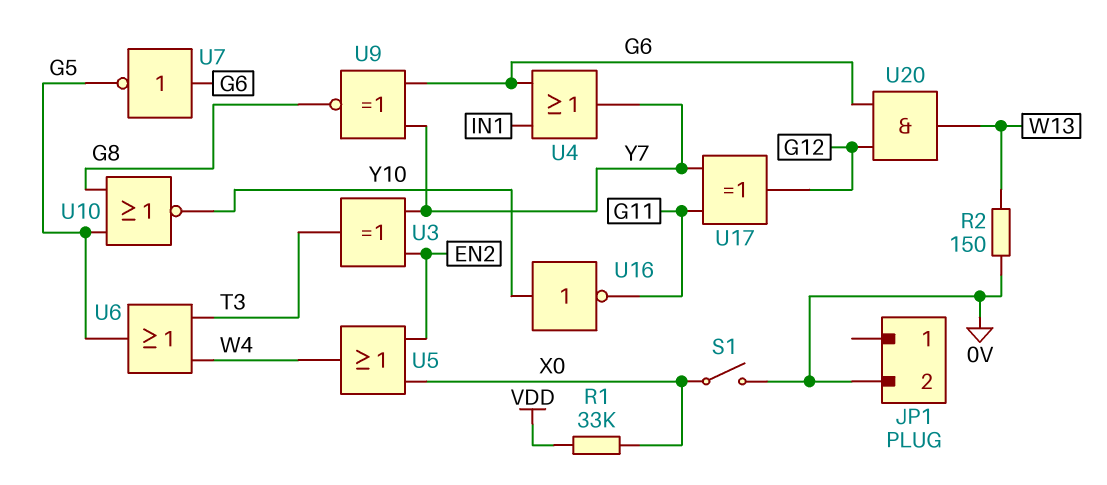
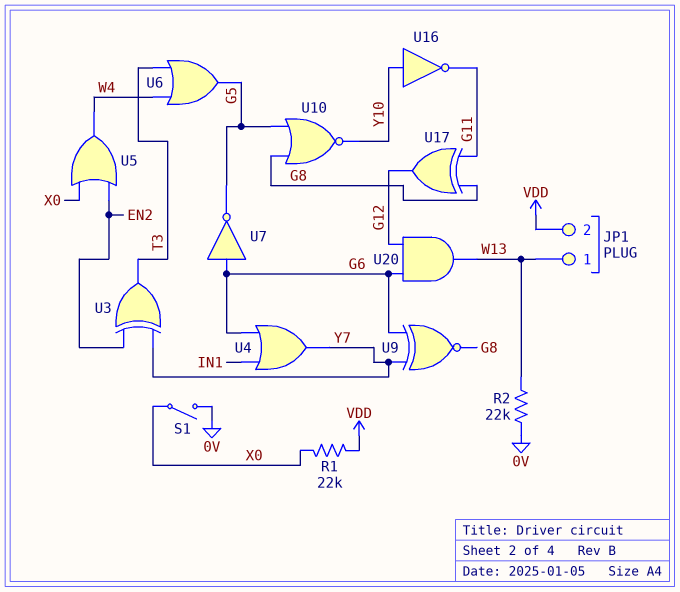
JP1 pin 1: none -> W13
JP1 pin 2: 0V -> VDD
R1: 33k (VDD, X0) -> 22k (VDD, X0)
R2: 150 (0V, W13) -> 22k (0V, W13)
U17: XOR (in G11, in Y7, out G12) -> XOR (in G8, in G11, out G12)

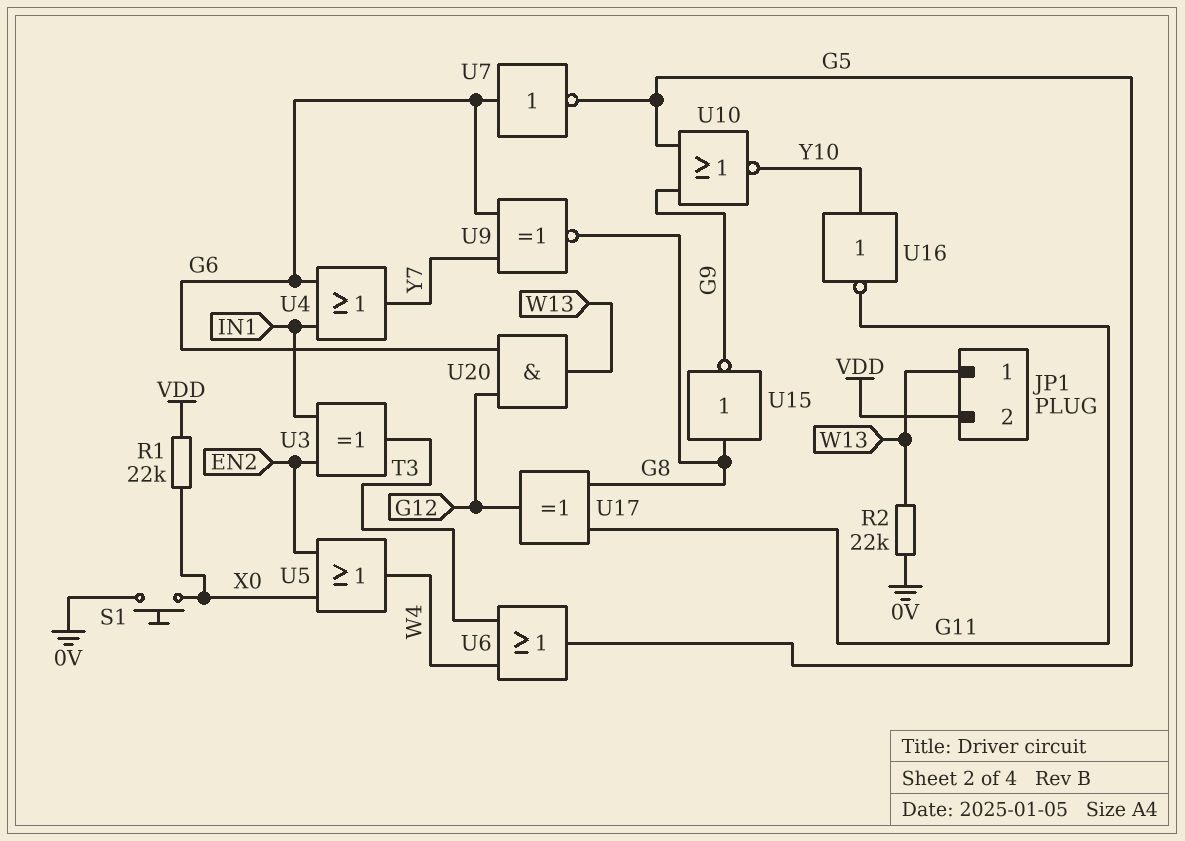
S1: switch (0V, X0) -> button (0V, X0)
U3: XOR (in EN2, in Y7, out T3) -> XOR (in EN2, in IN1, out T3)
U10: NOR (in G5, in G8, out Y10) -> NOR (in G5, in G9, out Y10)
U15: none -> NOT (in G8, out G9)

